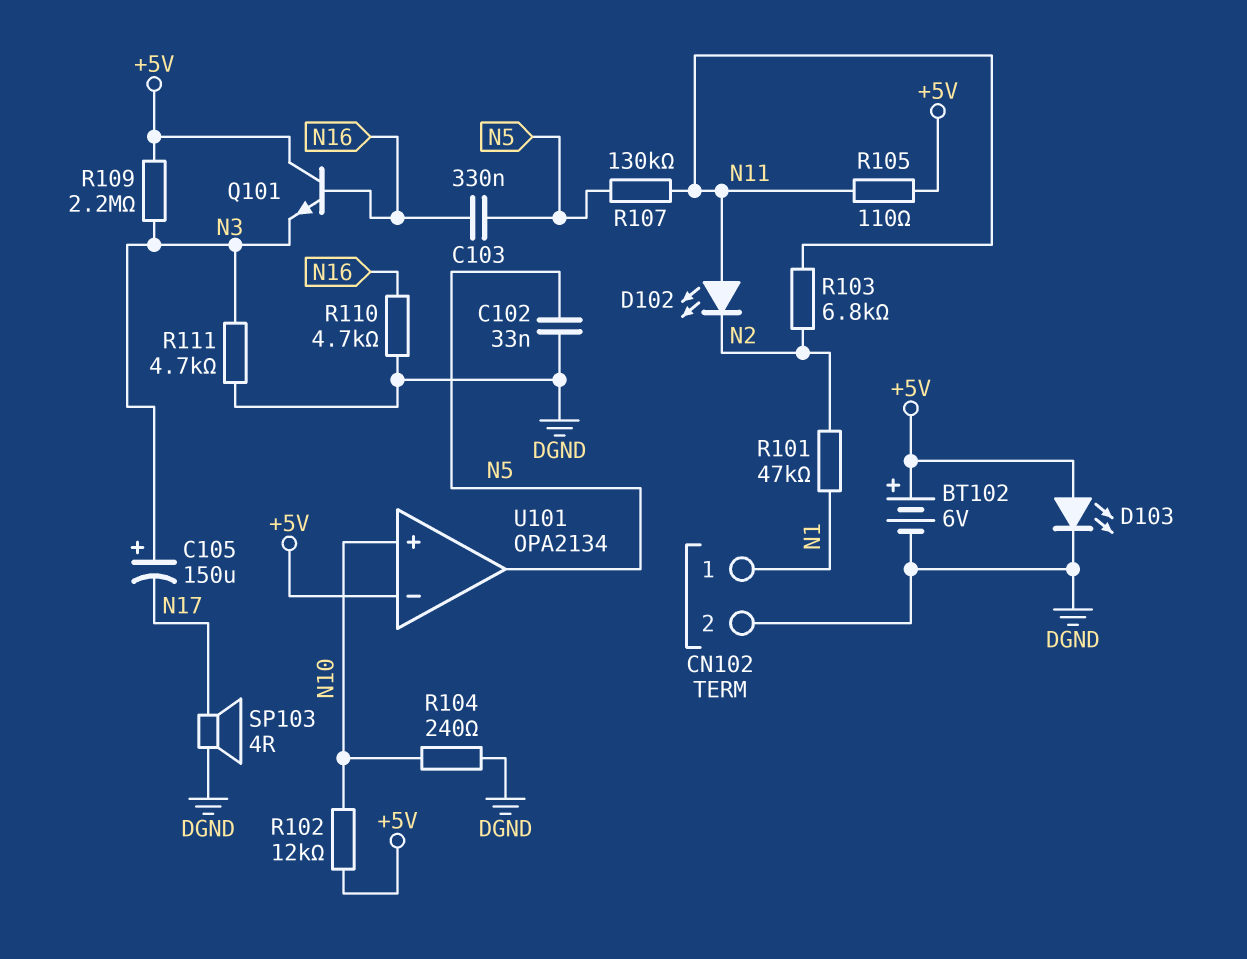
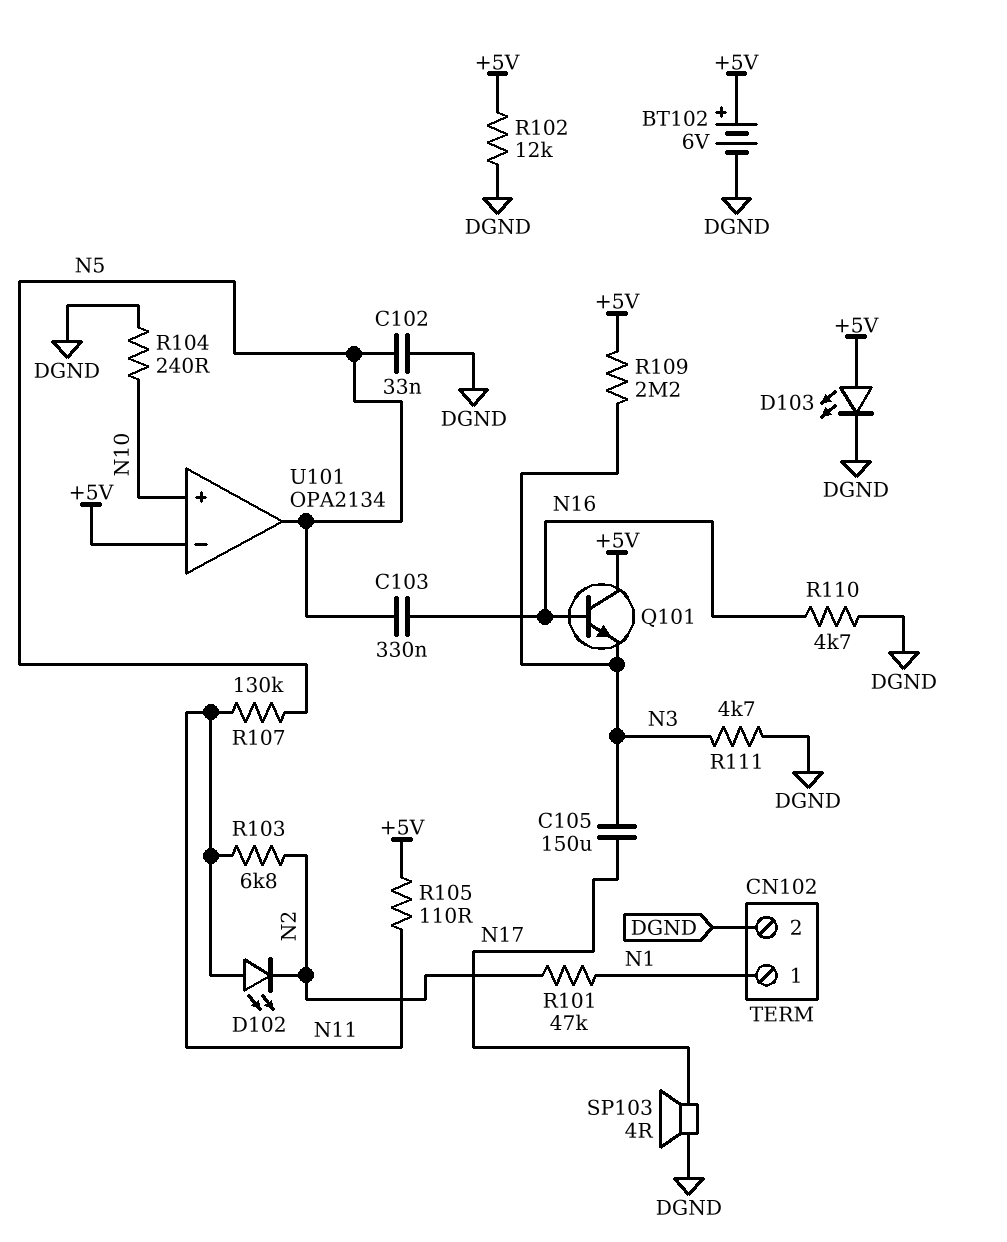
C105: 150uF (plus N3, minus N17) -> 150uF (N3, N17)
R102: 12k (+5V, N10) -> 12k (+5V, DGND)

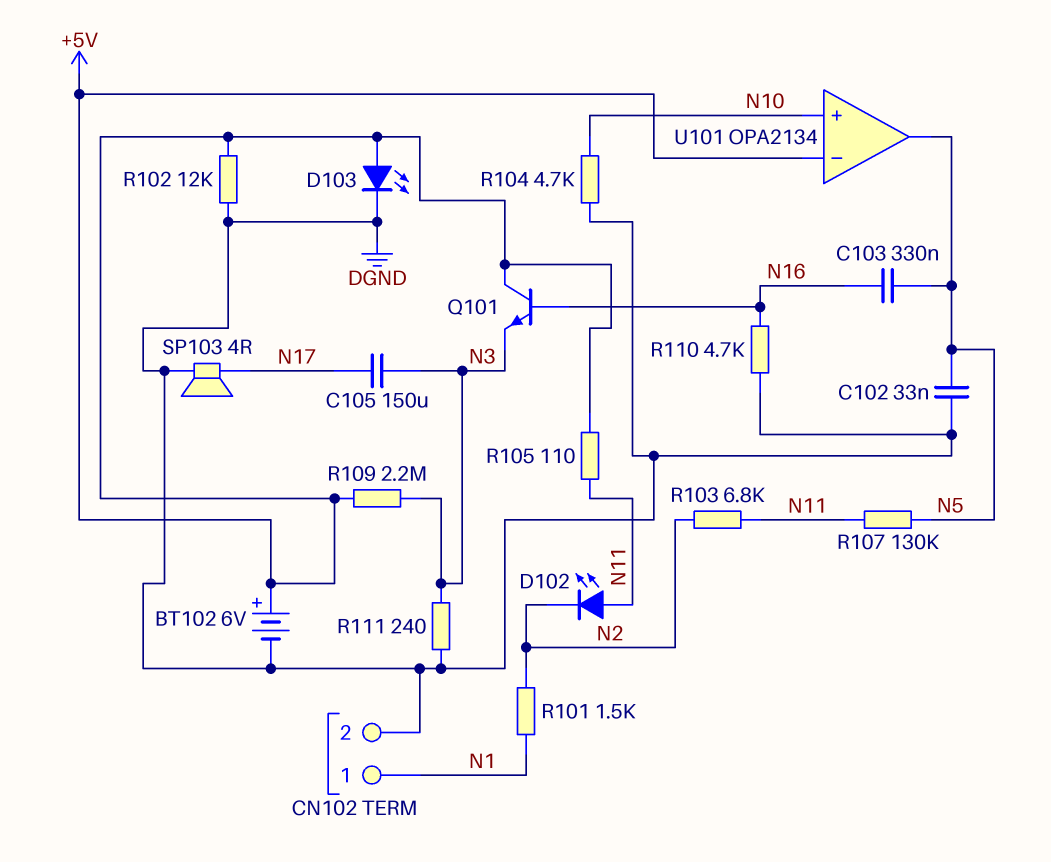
R101: 47k (N1, N2) -> 1.5k (N1, N2)
R104: 240 (DGND, N10) -> 4.7k (DGND, N10)
R111: 4.7k (DGND, N3) -> 240 (DGND, N3)

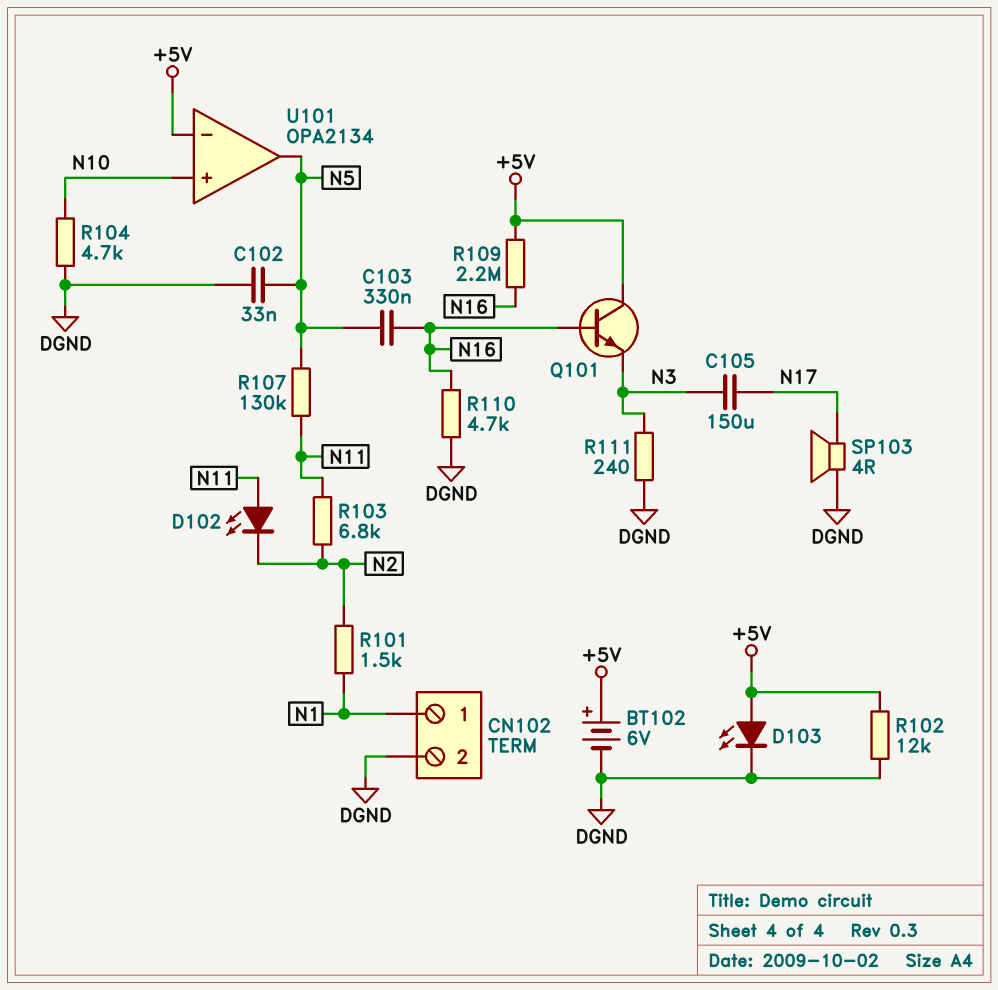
R105: 110 (+5V, N11) -> none
R109: 2.2M (+5V, N3) -> 2.2M (+5V, N16)

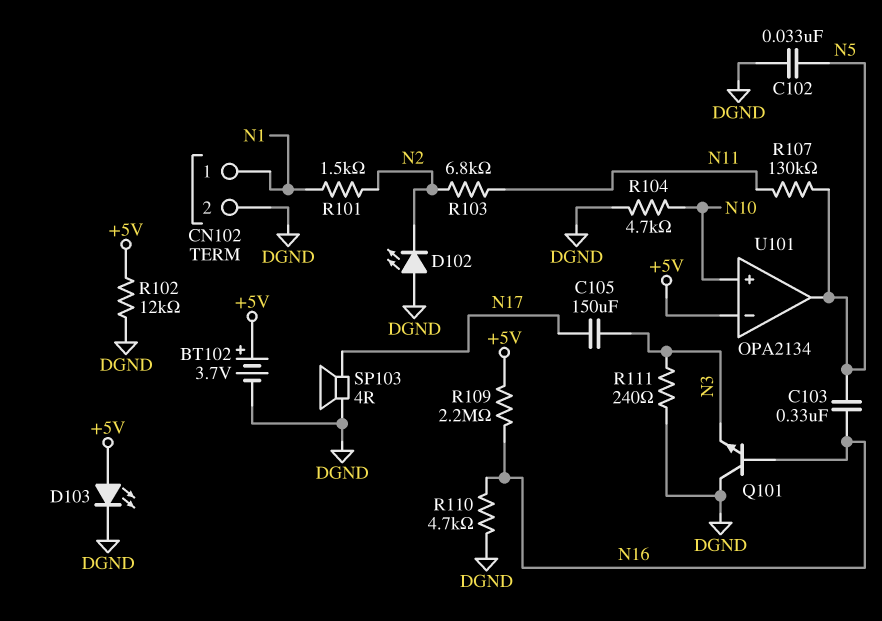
BT102: 6V (plus +5V, minus DGND) -> 3.7V (plus +5V, minus DGND)
D102: LED (A N11, K N2) -> LED (A DGND, K N2)
Q101: NPN (B N16, C +5V, E N3) -> NPN (B N16, C DGND, E N3)

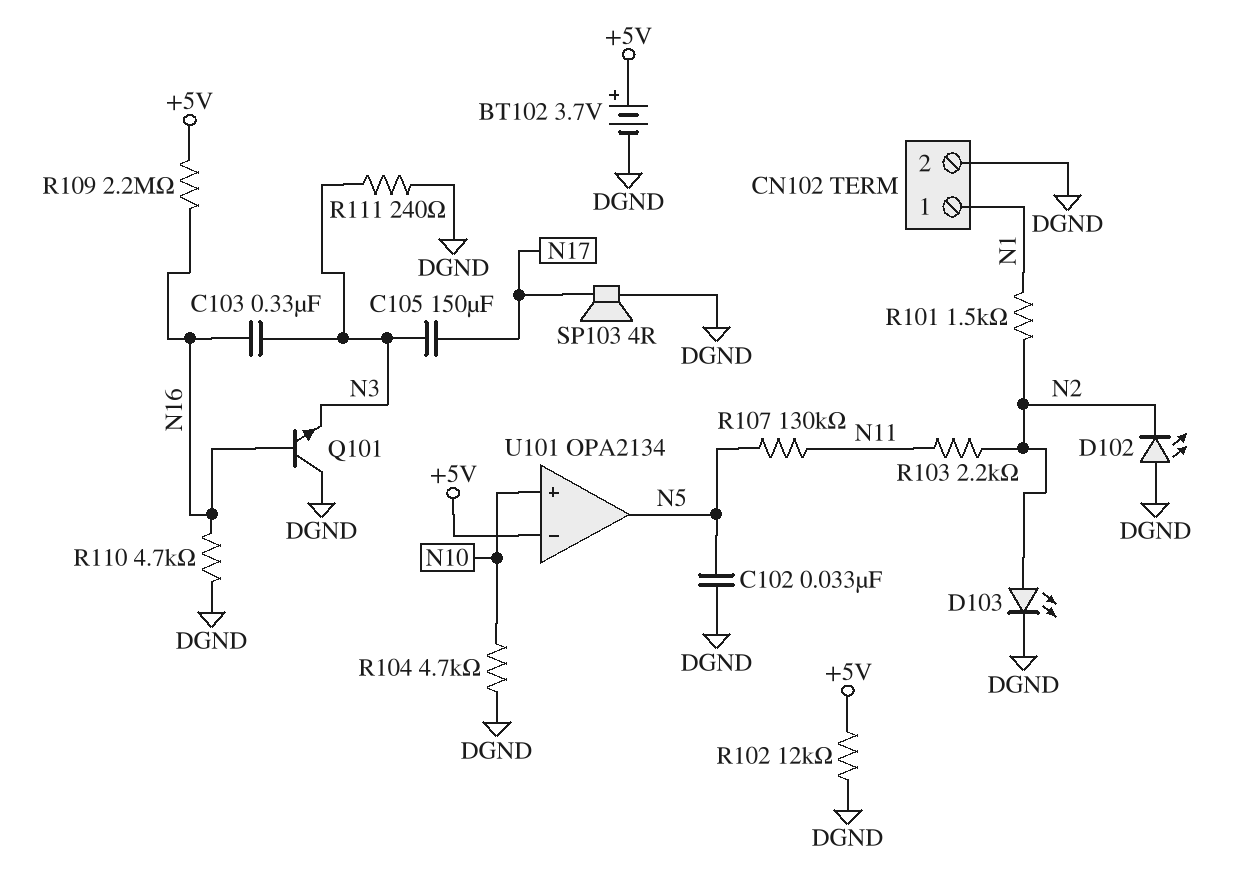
C103: 330nF (N5, N16) -> 330nF (N3, N16)
D103: LED (A +5V, K DGND) -> LED (A N2, K DGND)
R103: 6.8k (N2, N11) -> 2.2k (N2, N11)

